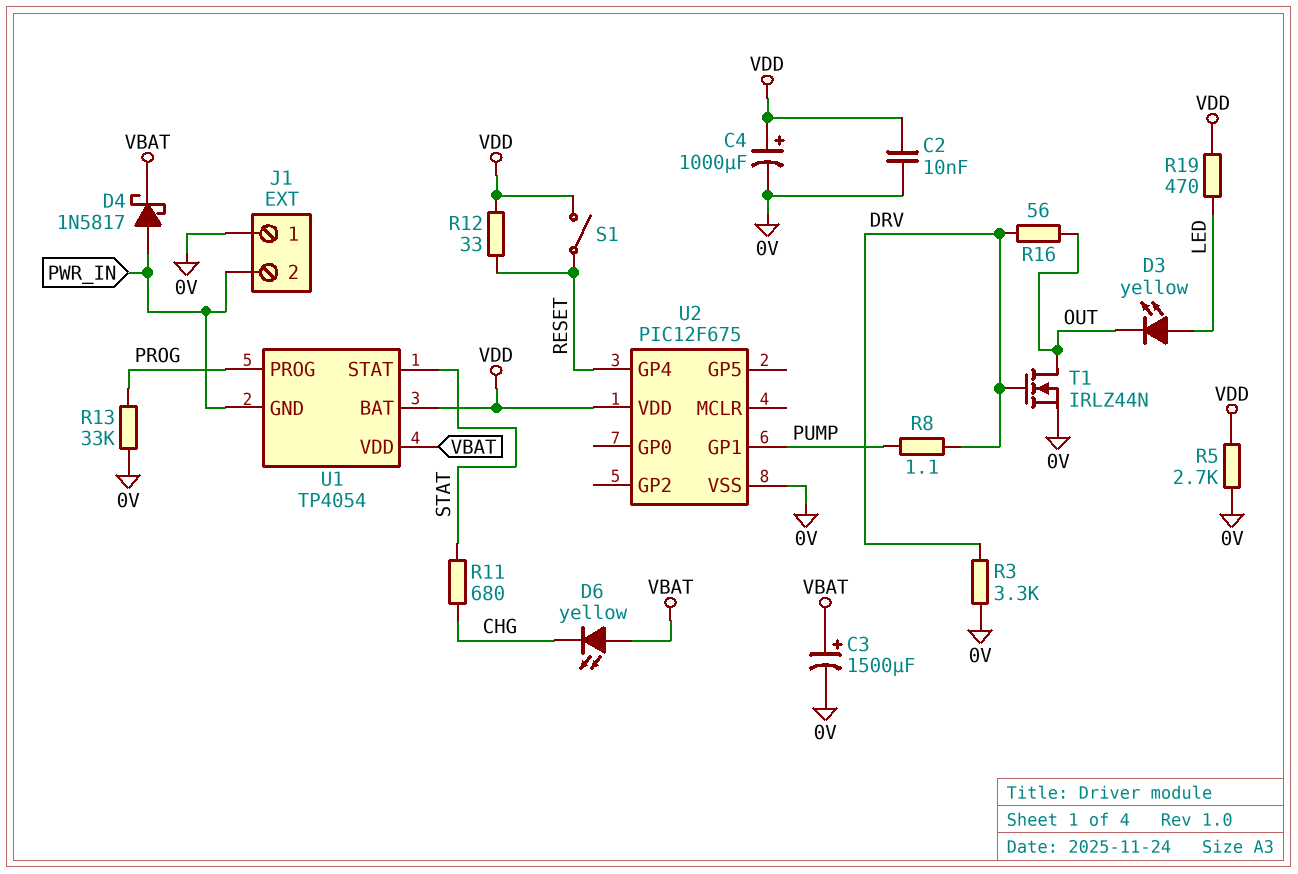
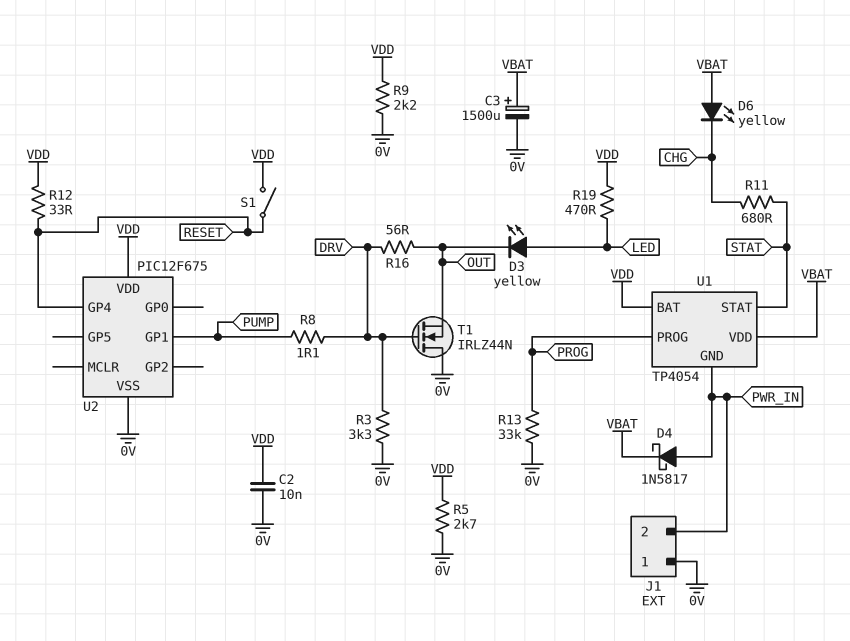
C4: 1000uF (plus VDD, minus 0V) -> none
R9: none -> 2.2k (0V, VDD)
T1: NMOS IRLZ44N (G DRV, D OUT, S 0V) -> NMOS IRLZ44N (G DRV, D 0V, S OUT)

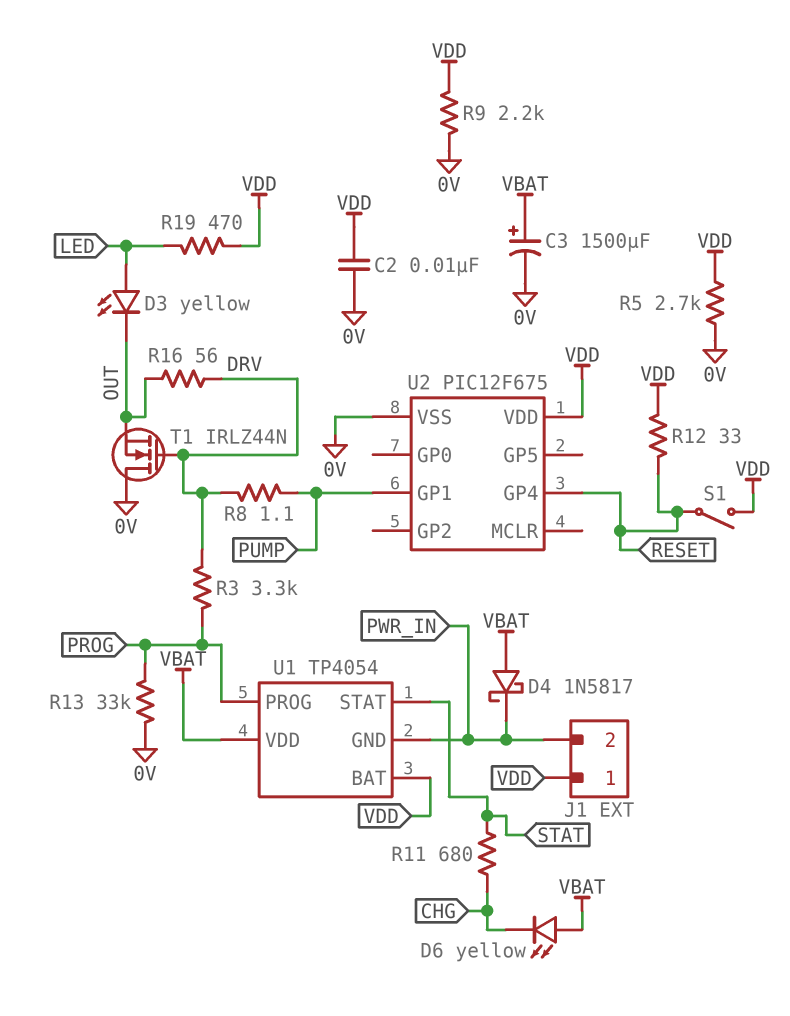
D4: schottky 1N5817 (A PWR_IN, K VBAT) -> schottky 1N5817 (A VBAT, K PWR_IN)
J1 pin 1: 0V -> VDD
R3: 3.3k (0V, DRV) -> 3.3k (DRV, PROG)

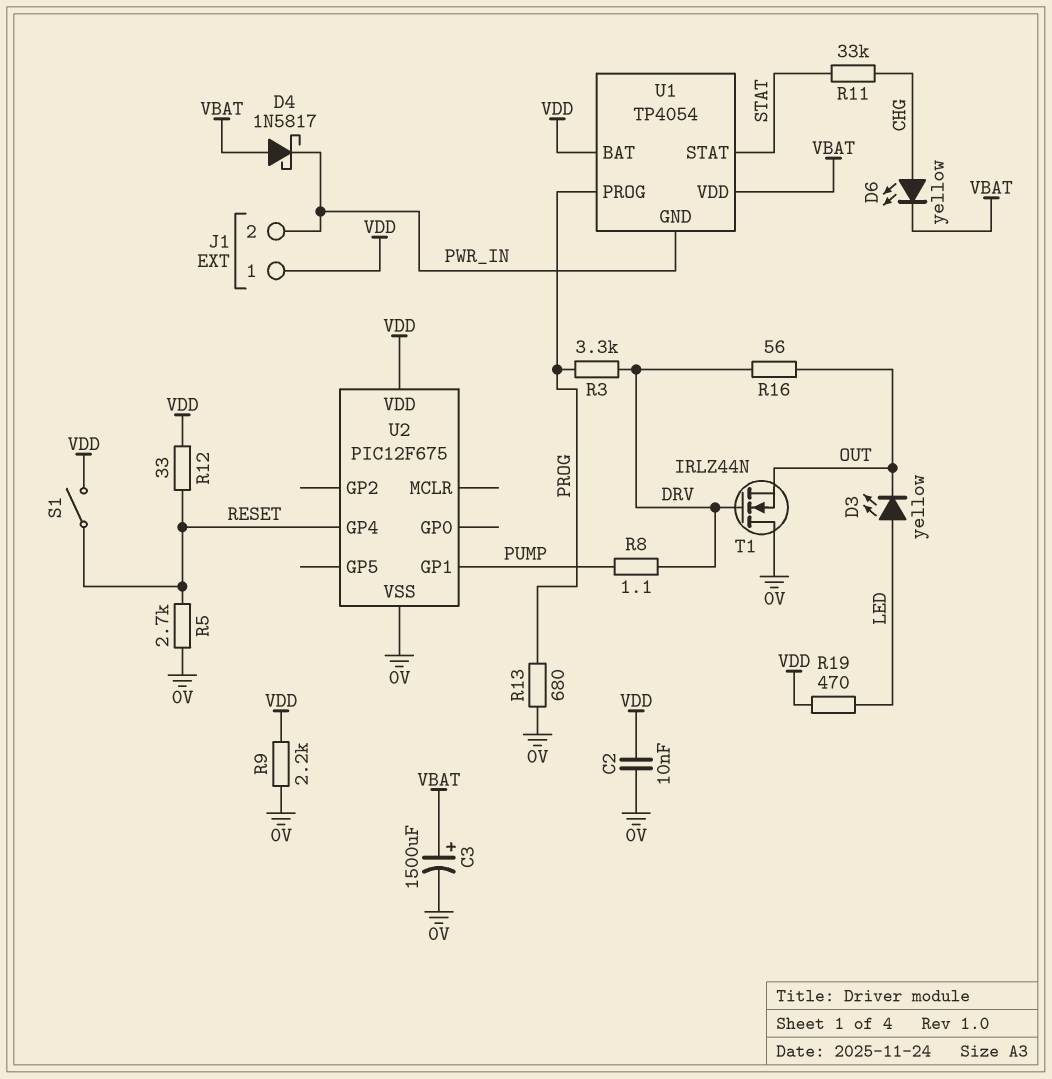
D6: LED yellow (A VBAT, K CHG) -> LED yellow (A CHG, K VBAT)
R5: 2.7k (0V, VDD) -> 2.7k (0V, RESET)
R11: 680 (CHG, STAT) -> 33k (CHG, STAT)
R13: 33k (0V, PROG) -> 680 (0V, PROG)

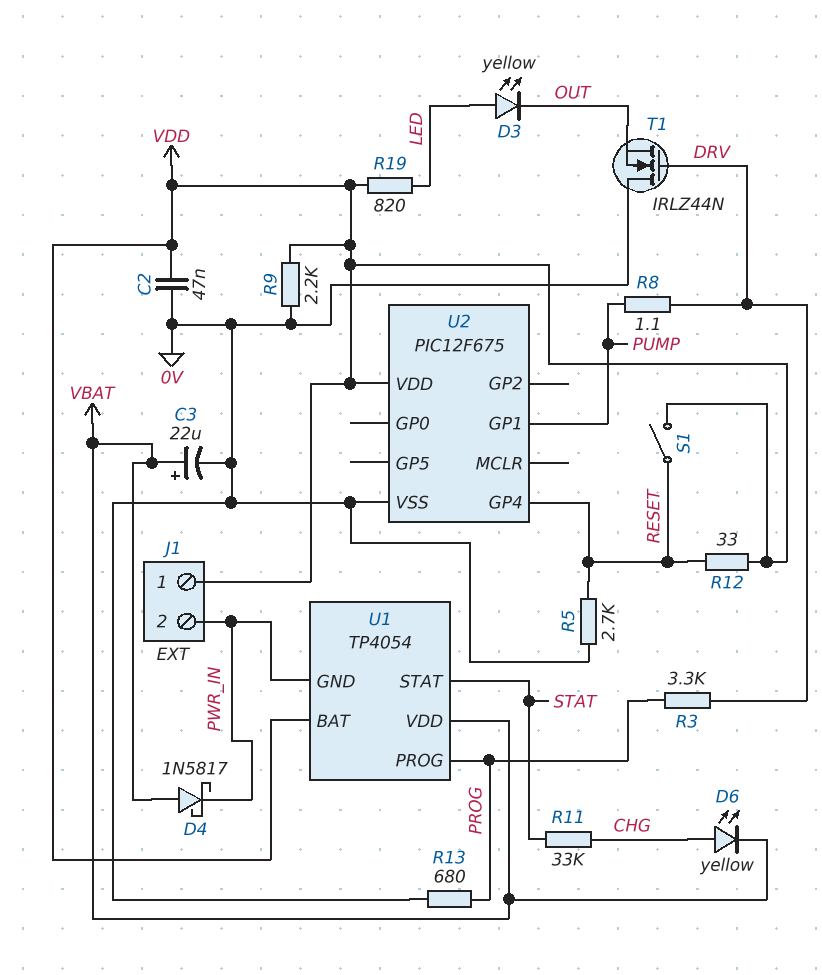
C2: 10nF (0V, VDD) -> 47nF (0V, VDD)
C3: 1500uF (plus VBAT, minus 0V) -> 22uF (plus VBAT, minus 0V)
R16: 56 (DRV, OUT) -> none
R19: 470 (LED, VDD) -> 820 (LED, VDD)

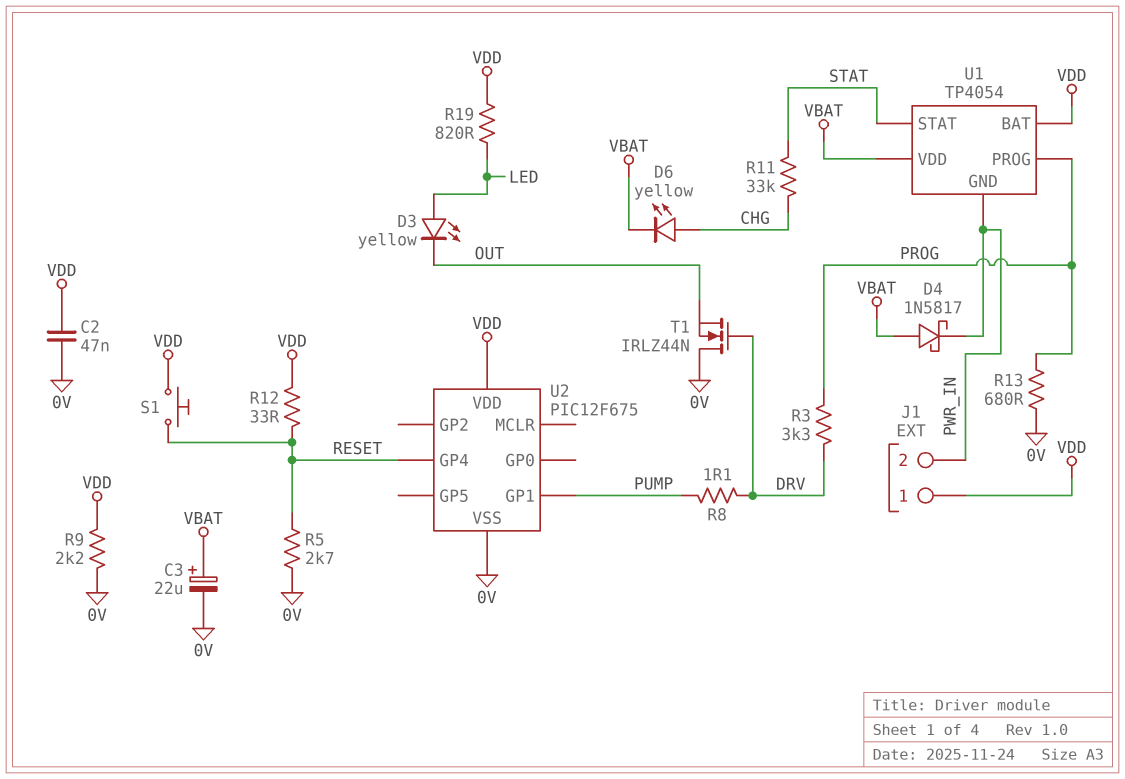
S1: switch (RESET, VDD) -> button (RESET, VDD)

